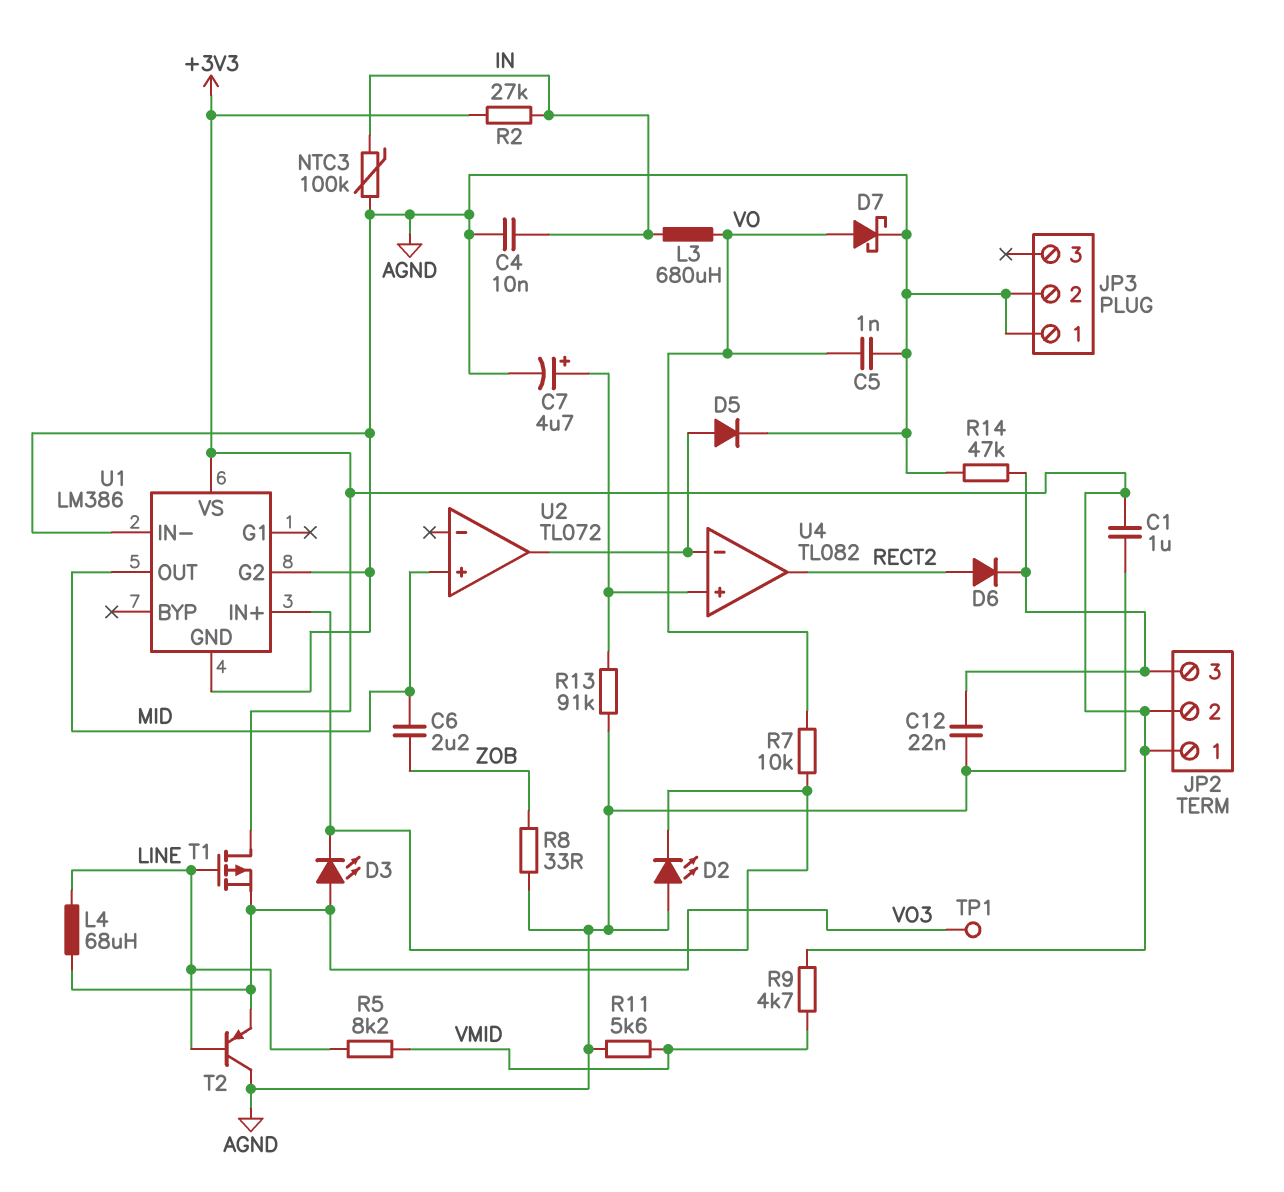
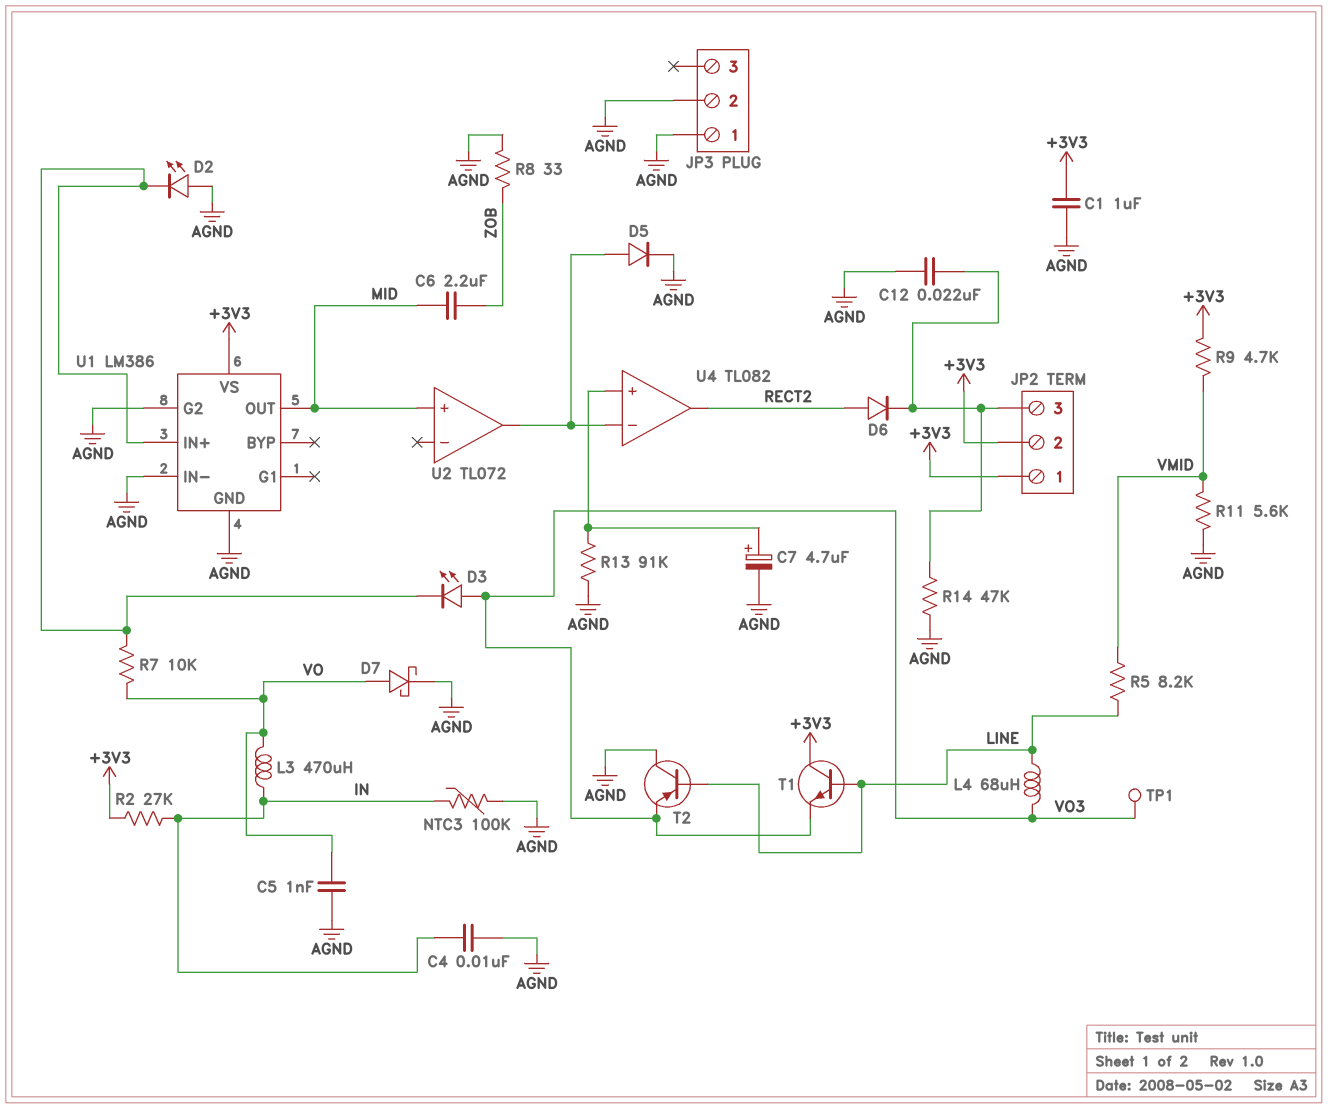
L3: 680uH (IN, VO) -> 470uH (IN, VO)
T1: PMOS (G LINE, D +3V3, S VO3) -> NPN (B LINE, C +3V3, E VO3)

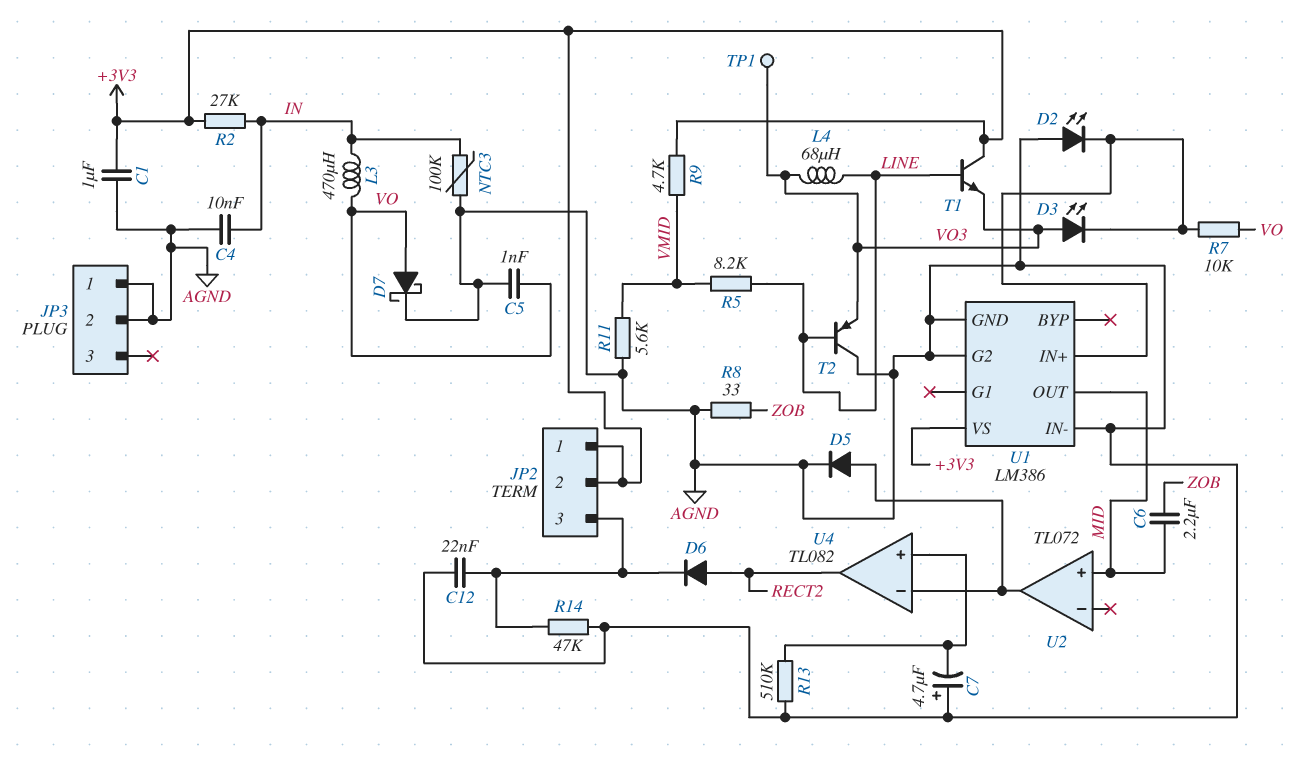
C7: 4.7uF (plus U4/in+, minus AGND) -> 4.7uF (plus AGND, minus U4/in+)
R13: 91k (AGND, U4/in+) -> 510k (AGND, U4/in+)

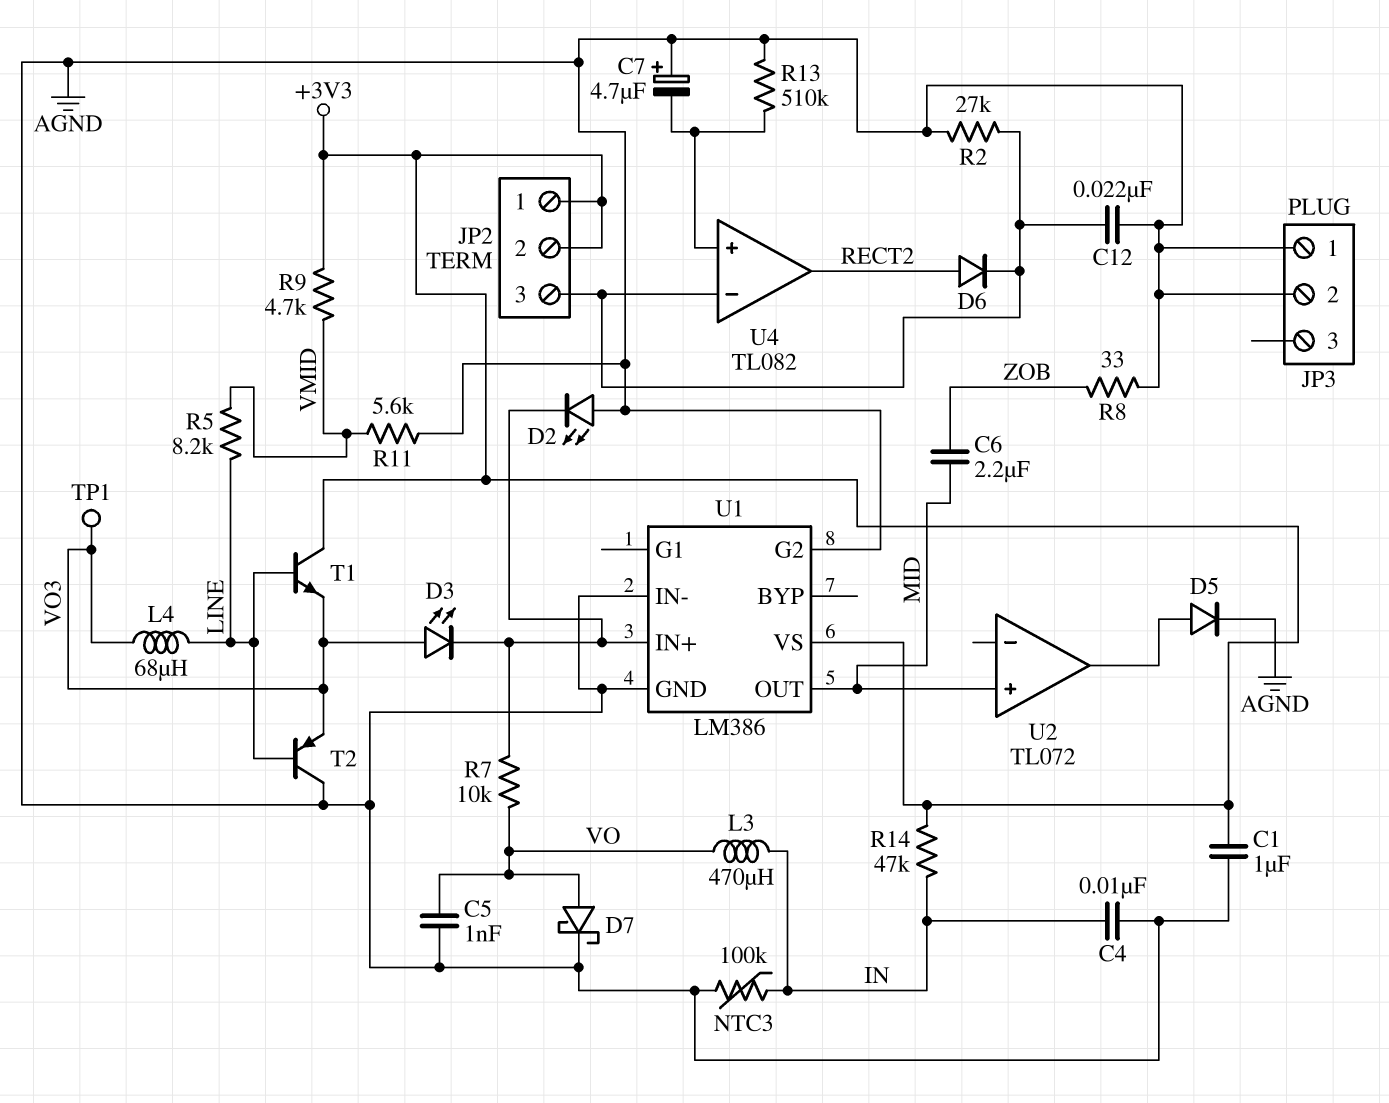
R2: 27k (+3V3, IN) -> 27k (AGND, JP2/3)
R14: 47k (AGND, JP2/3) -> 47k (+3V3, IN)
U4 pin in-: U2/out -> JP2/3

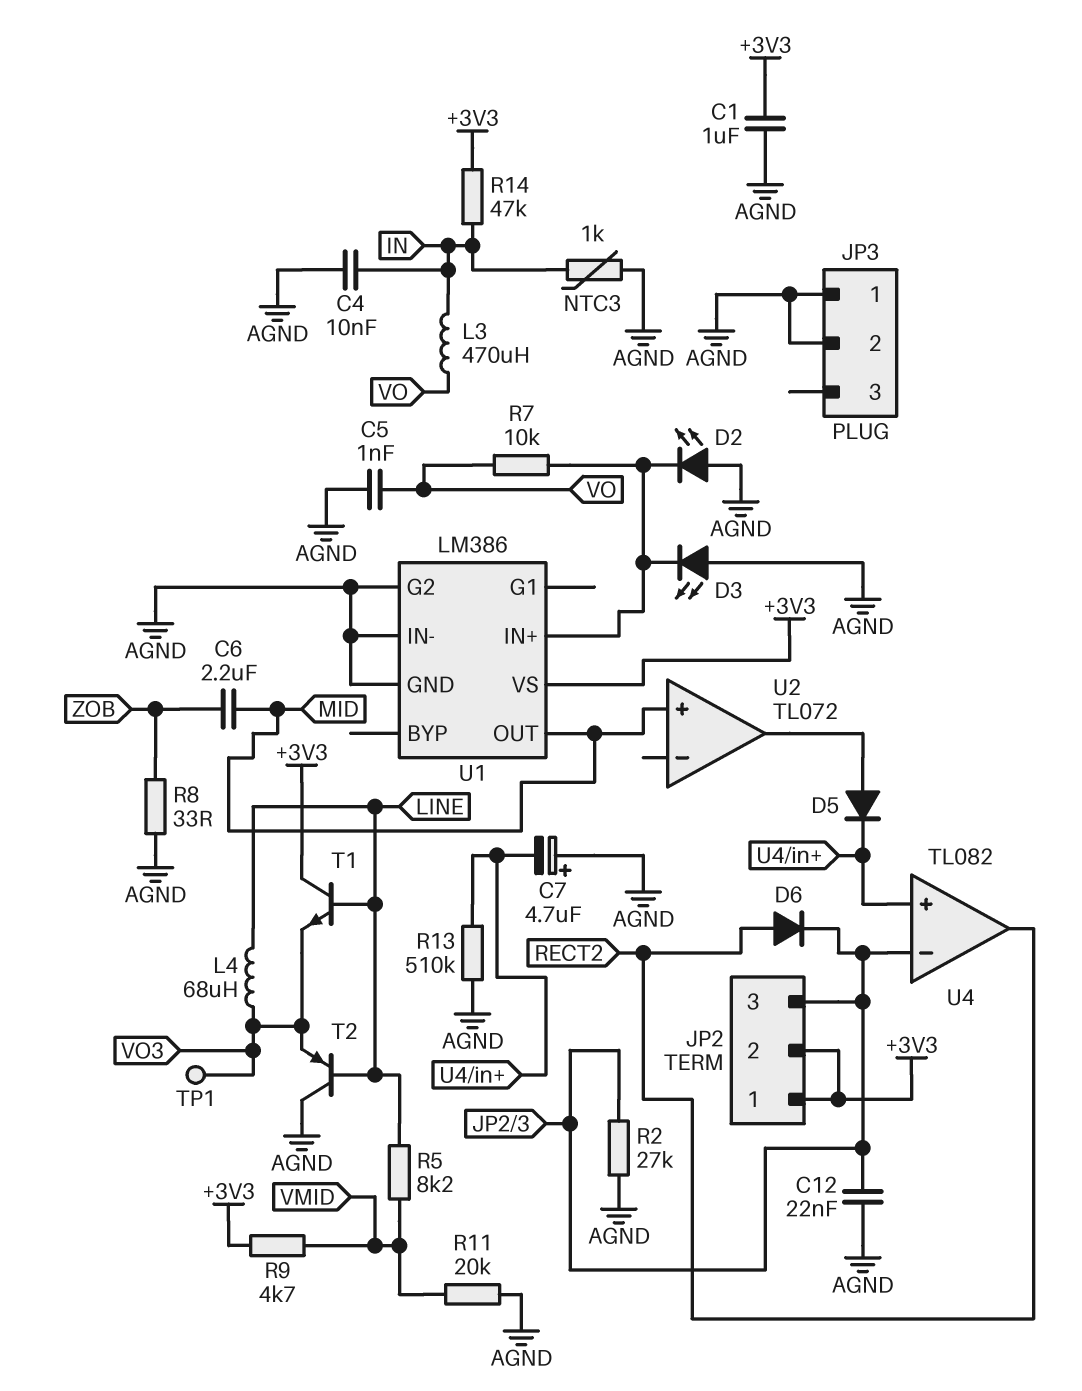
D3: LED (A VO3, K U1/IN+) -> LED (A AGND, K U1/IN+)
D5: diode (A U2/out, K AGND) -> diode (A U2/out, K U4/in+)
D7: schottky (A VO, K AGND) -> none
NTC3: 100k (AGND, IN) -> 1k (AGND, IN)
R11: 5.6k (AGND, VMID) -> 20k (AGND, VMID)

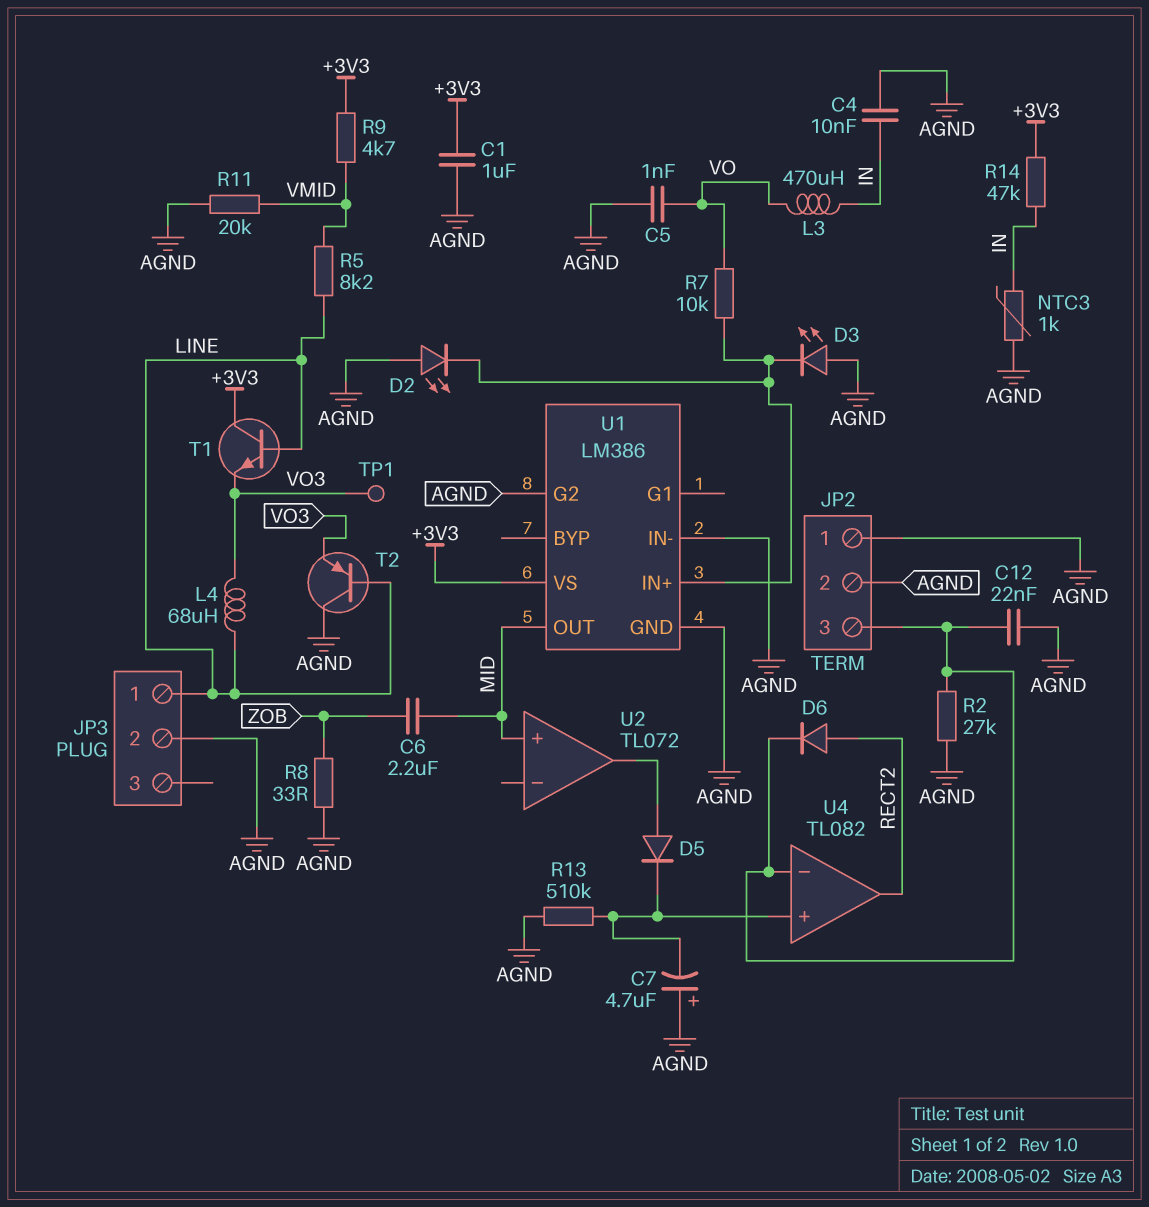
JP2 pin 1: +3V3 -> AGND
JP2 pin 2: +3V3 -> AGND
JP3 pin 1: AGND -> LINE

